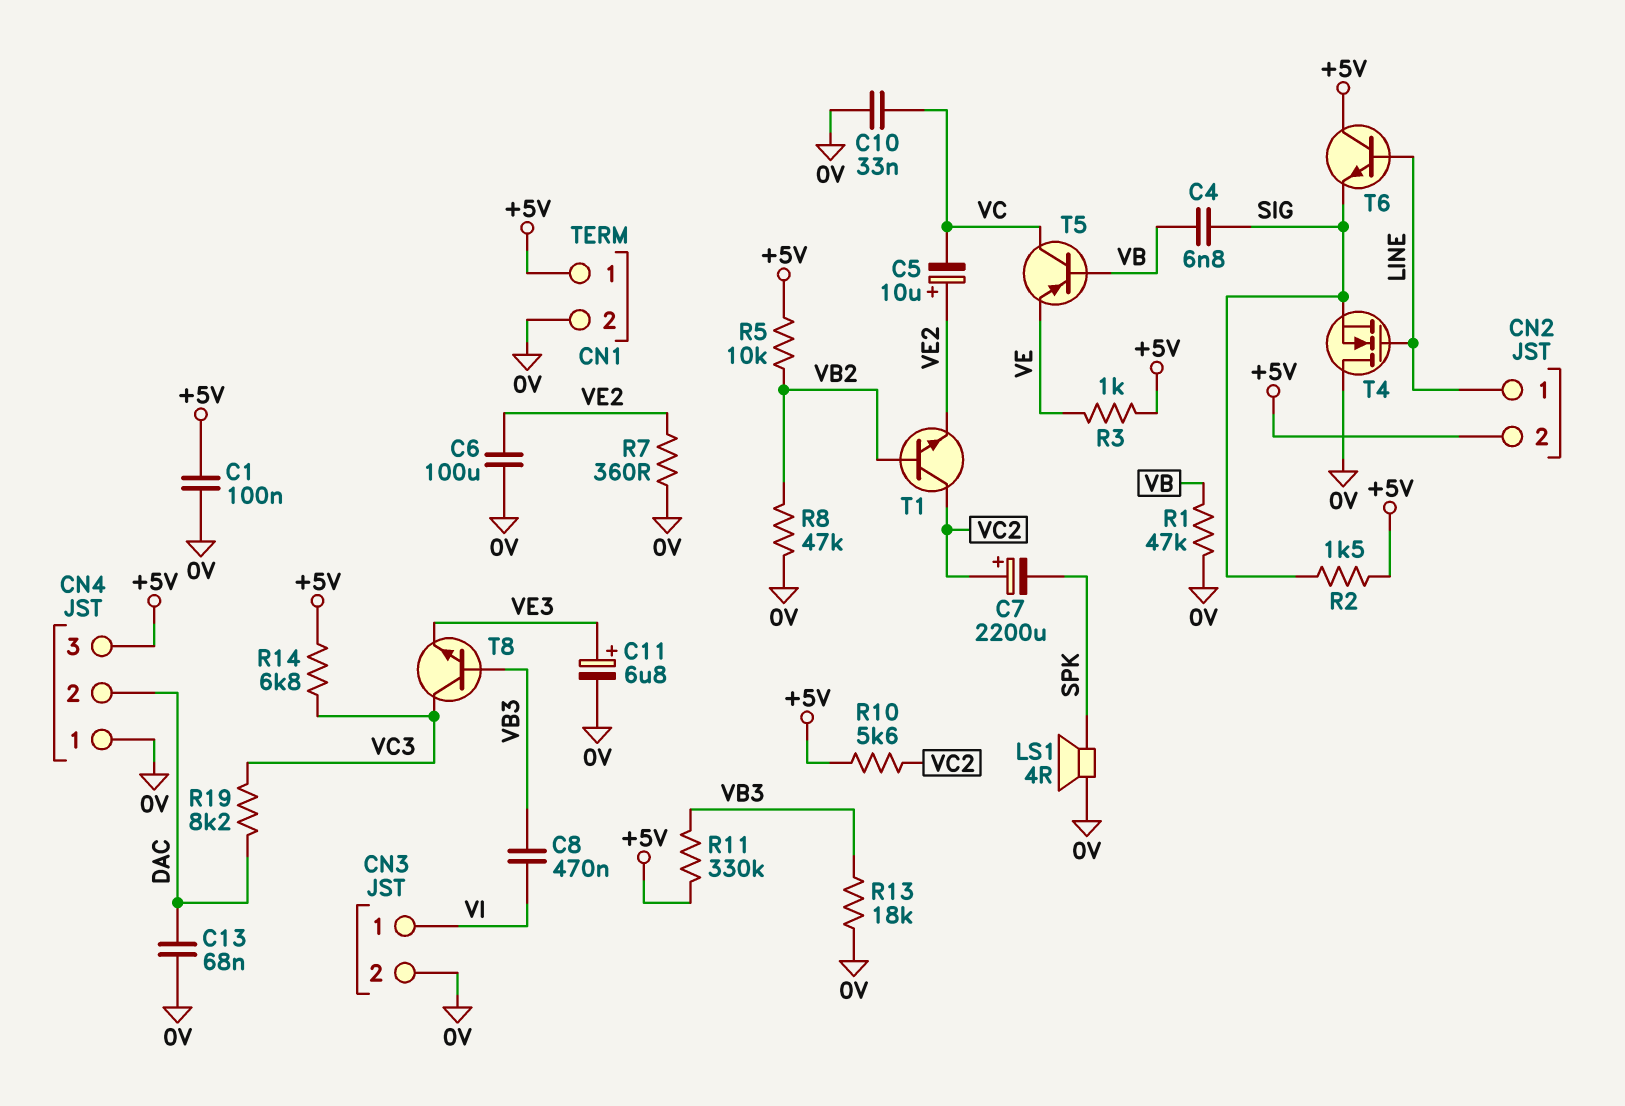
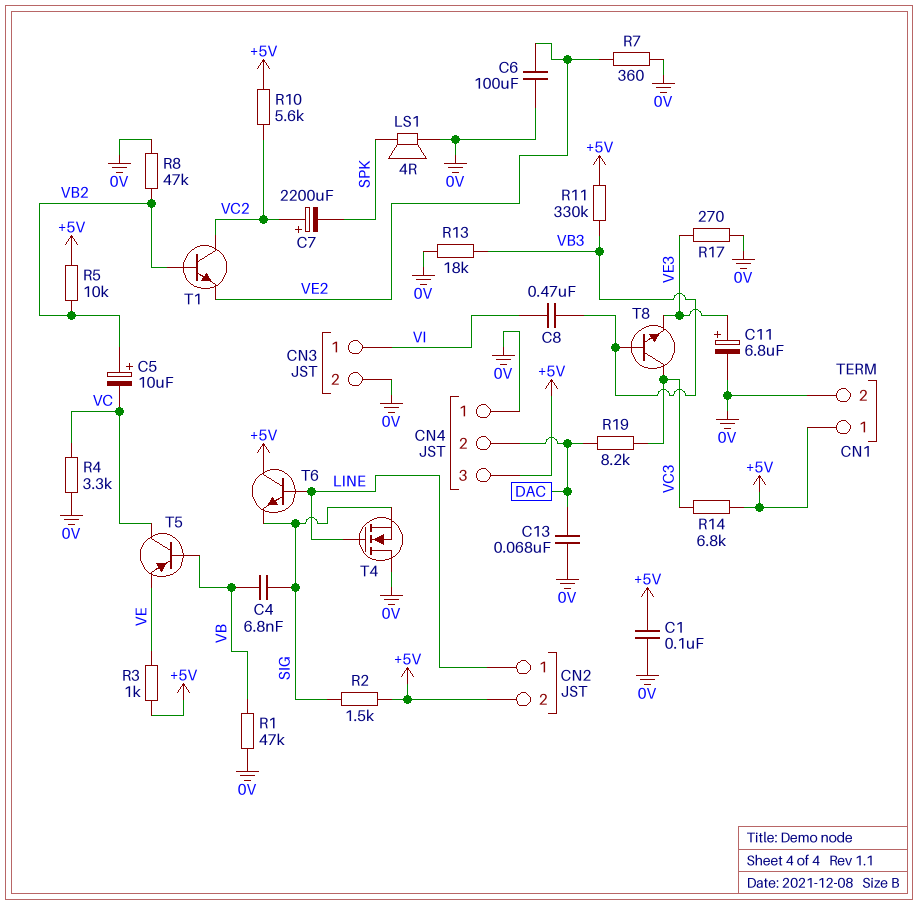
C5: 10uF (plus VE2, minus VC) -> 10uF (plus VB2, minus VC)
C10: 33nF (0V, VC) -> none
R4: none -> 3.3k (0V, VC)
R17: none -> 270 (0V, VE3)

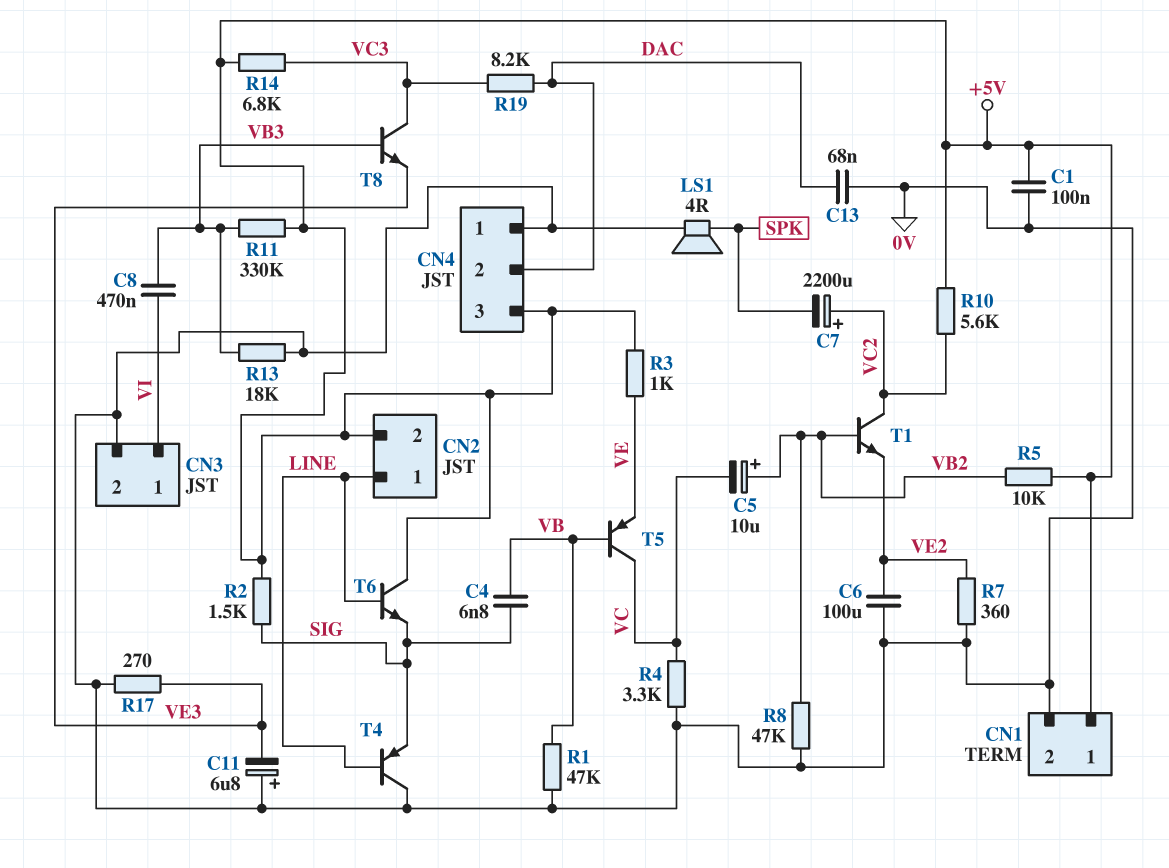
C11: 6.8uF (plus VE3, minus 0V) -> 6.8uF (plus 0V, minus VE3)
T4: NMOS (G LINE, D 0V, S SIG) -> PNP (B LINE, C 0V, E SIG)

